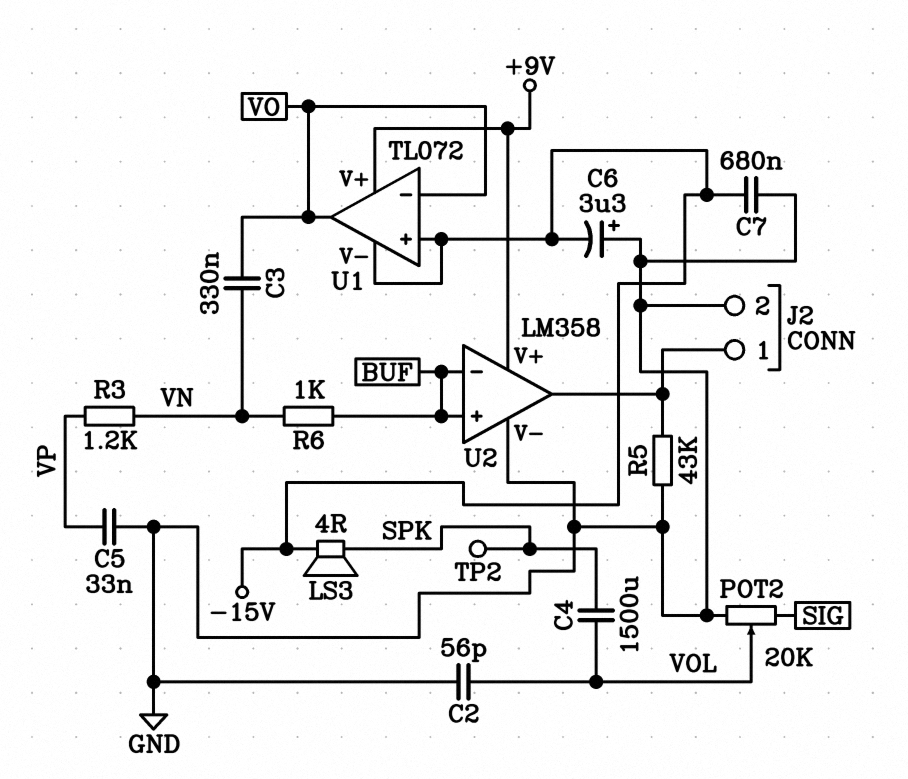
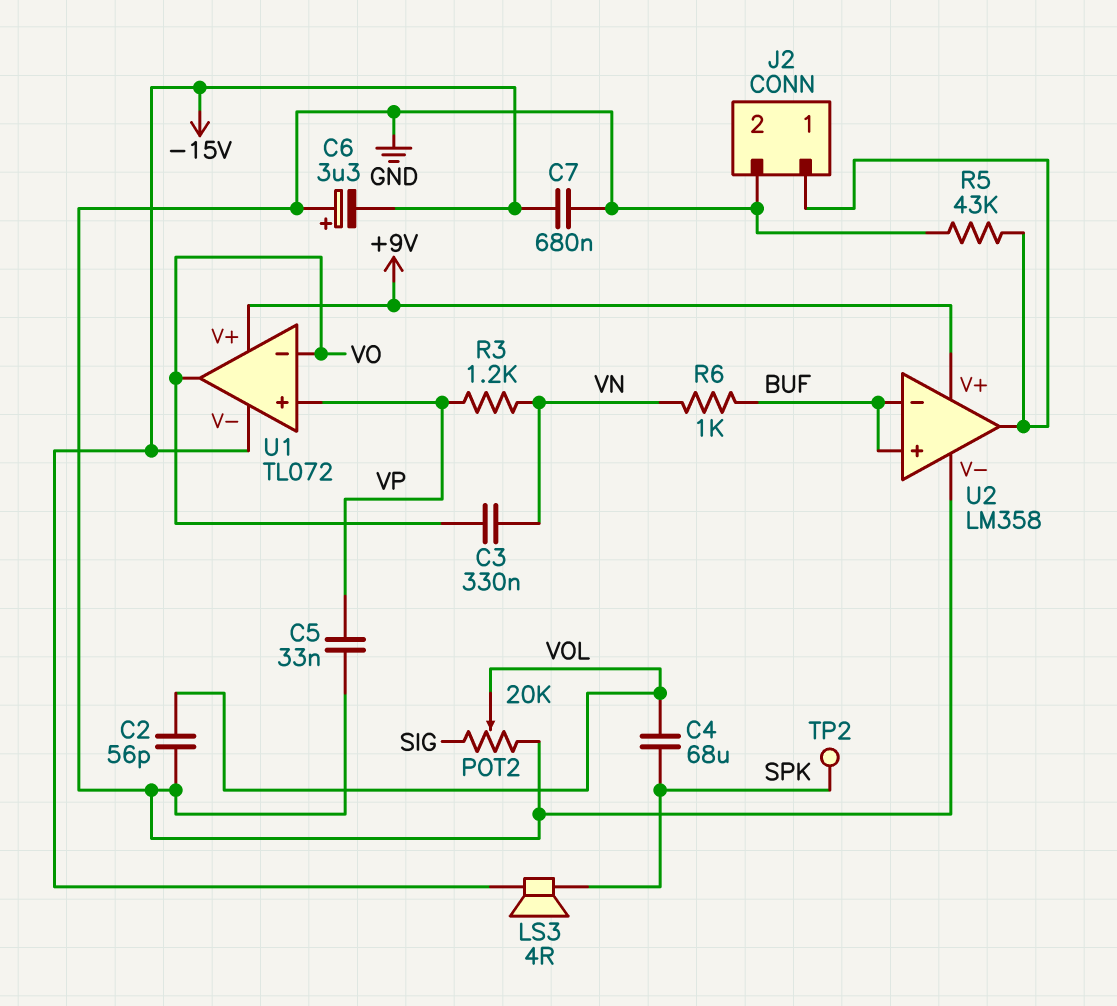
C4: 1500uF (SPK, VOL) -> 68uF (SPK, VOL)
U1 pin in+: -15V -> VP

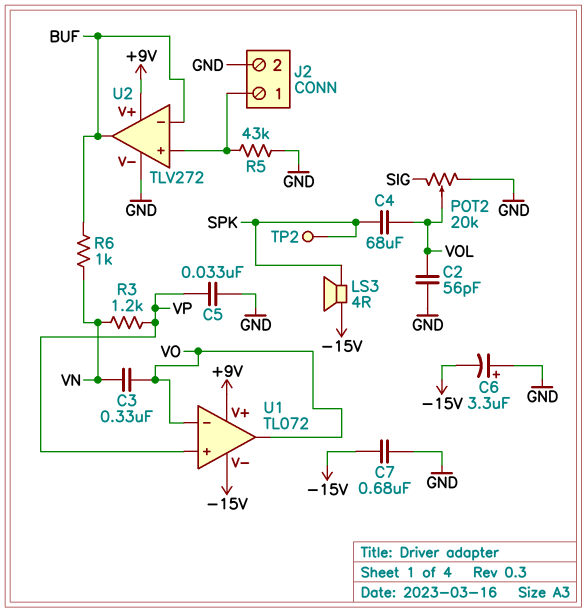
U2: LM358 -> TLV272
U2 pin in+: BUF -> J2/1
U2 pin out: J2/1 -> BUF

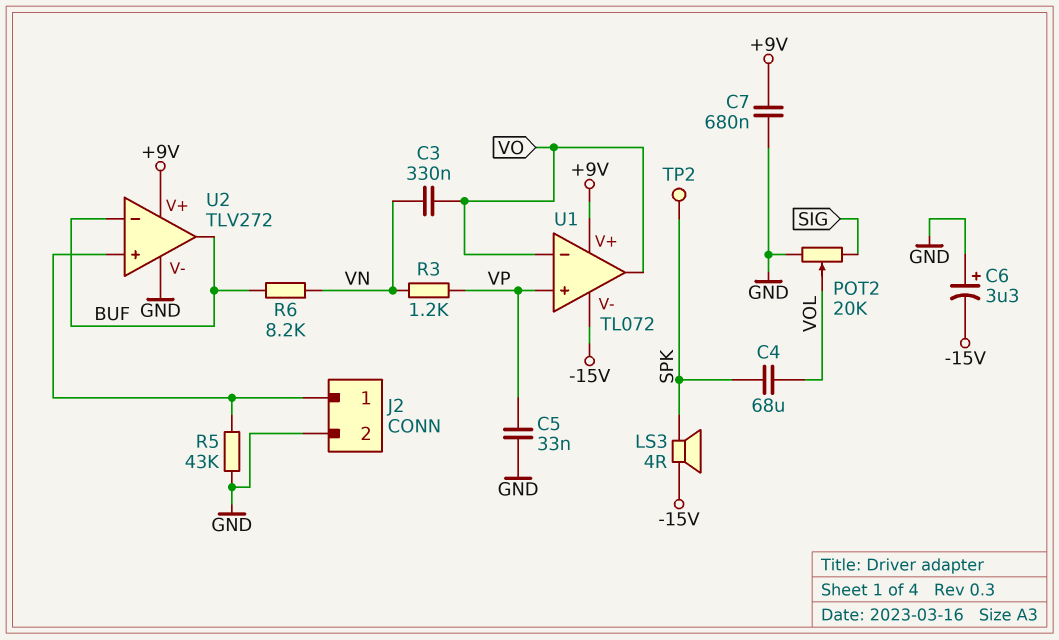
C2: 56pF (GND, VOL) -> none
C7: 680nF (-15V, GND) -> 680nF (+9V, GND)
R6: 1k (BUF, VN) -> 8.2k (BUF, VN)

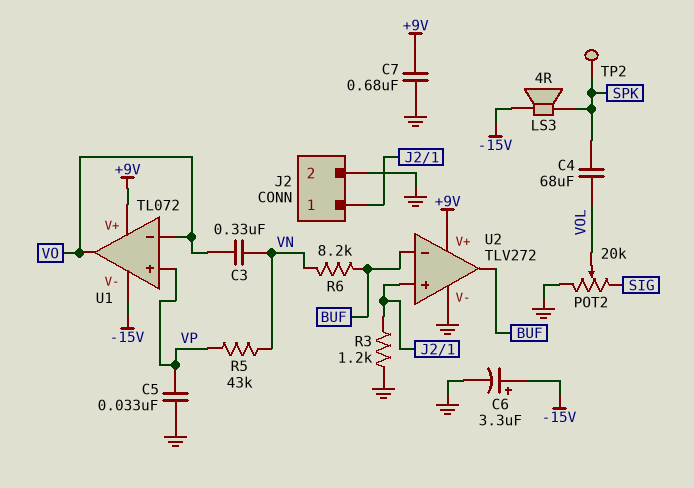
C6: 3.3uF (plus GND, minus -15V) -> 3.3uF (plus -15V, minus GND)
R3: 1.2k (VN, VP) -> 1.2k (GND, J2/1)
R5: 43k (GND, J2/1) -> 43k (VN, VP)

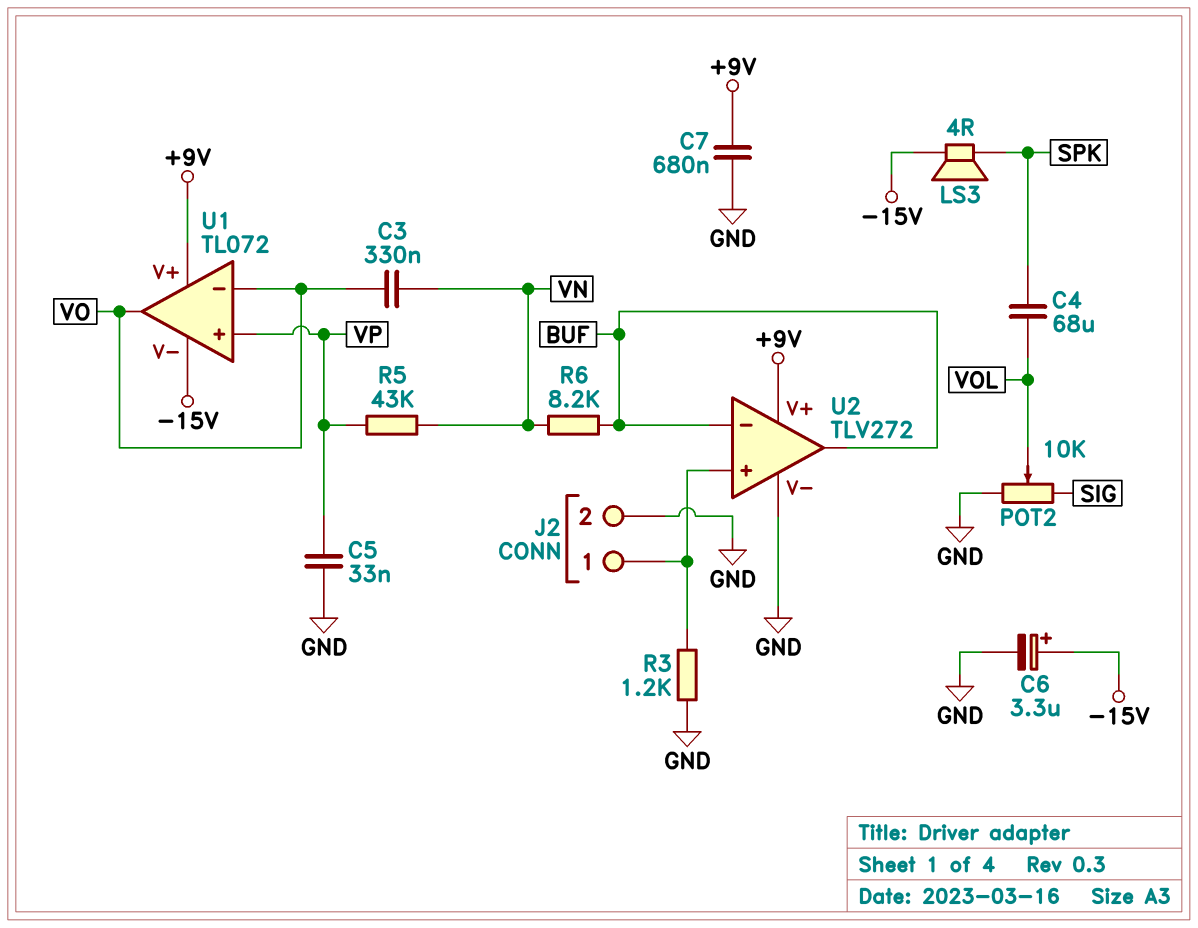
POT2: 20k (GND, SIG, wiper VOL) -> 10k (GND, SIG, wiper VOL)
TP2: test point (SPK) -> none

